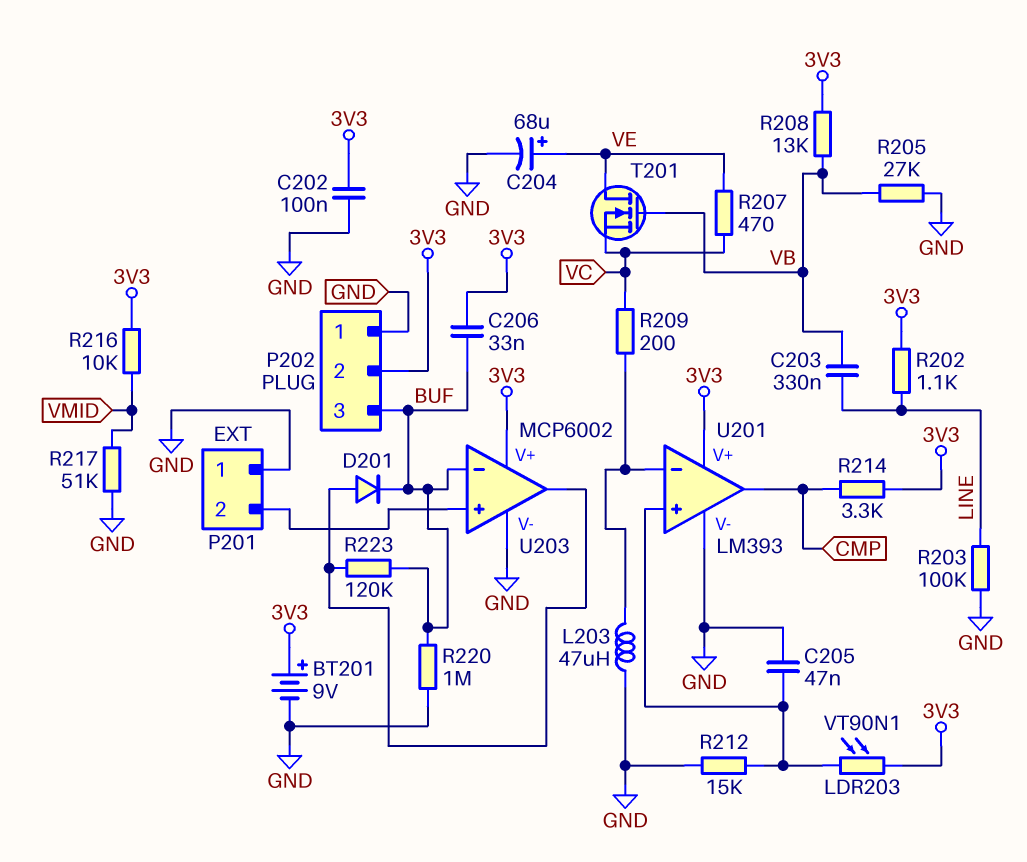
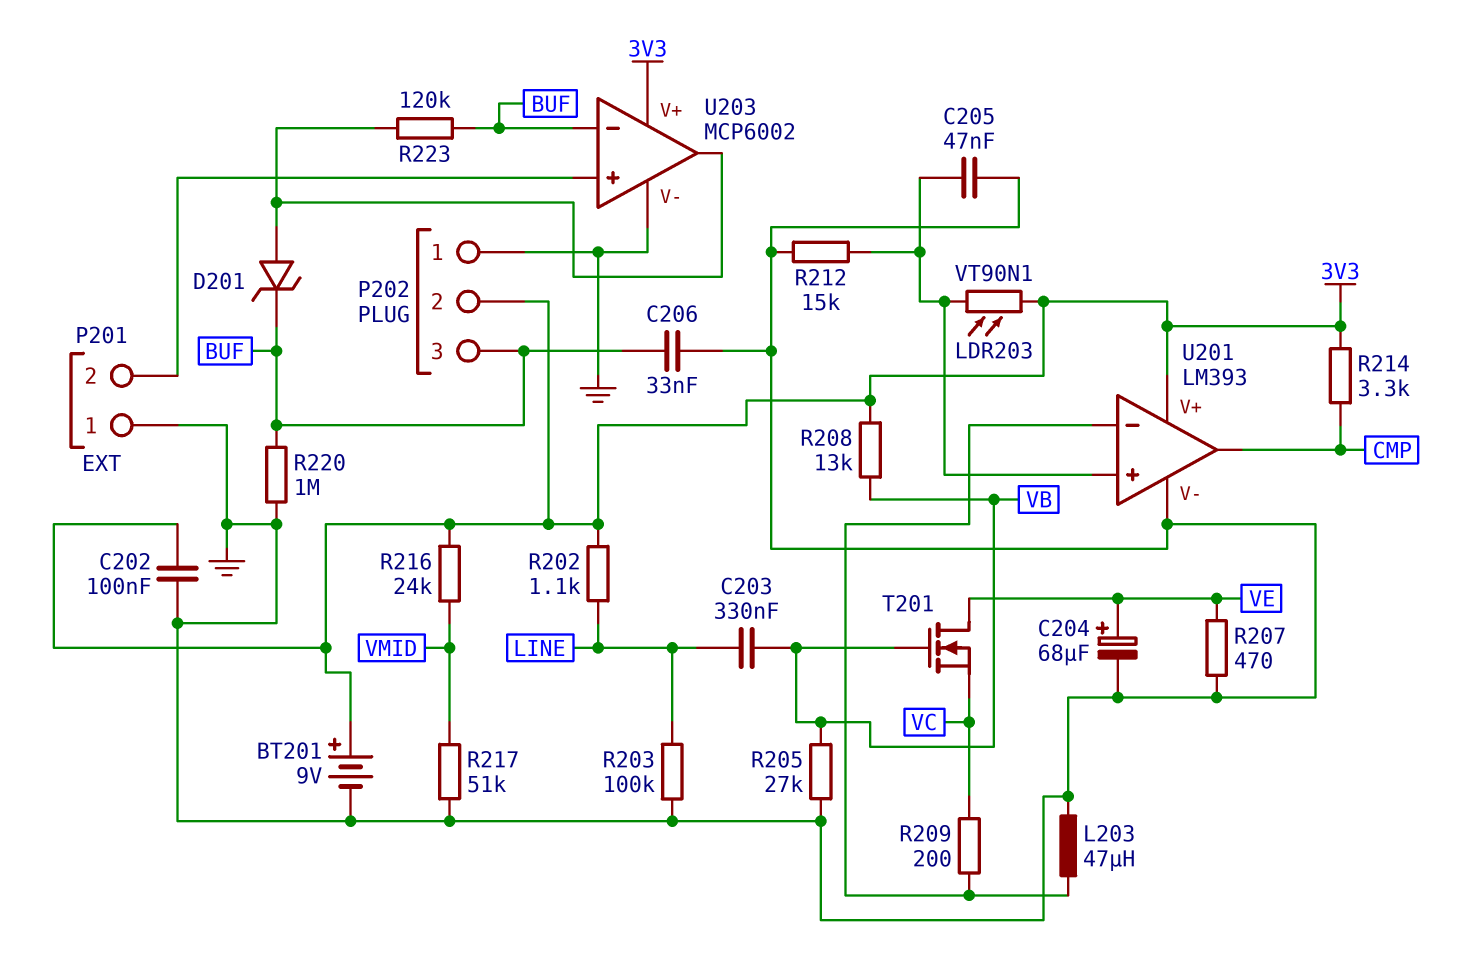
C206: 33nF (3V3, BUF) -> 33nF (BUF, GND)
D201: diode (A U203/out, K BUF) -> zener (A U203/out, K BUF)
R207: 470 (VC, VE) -> 470 (GND, VE)
R216: 10k (3V3, VMID) -> 24k (3V3, VMID)

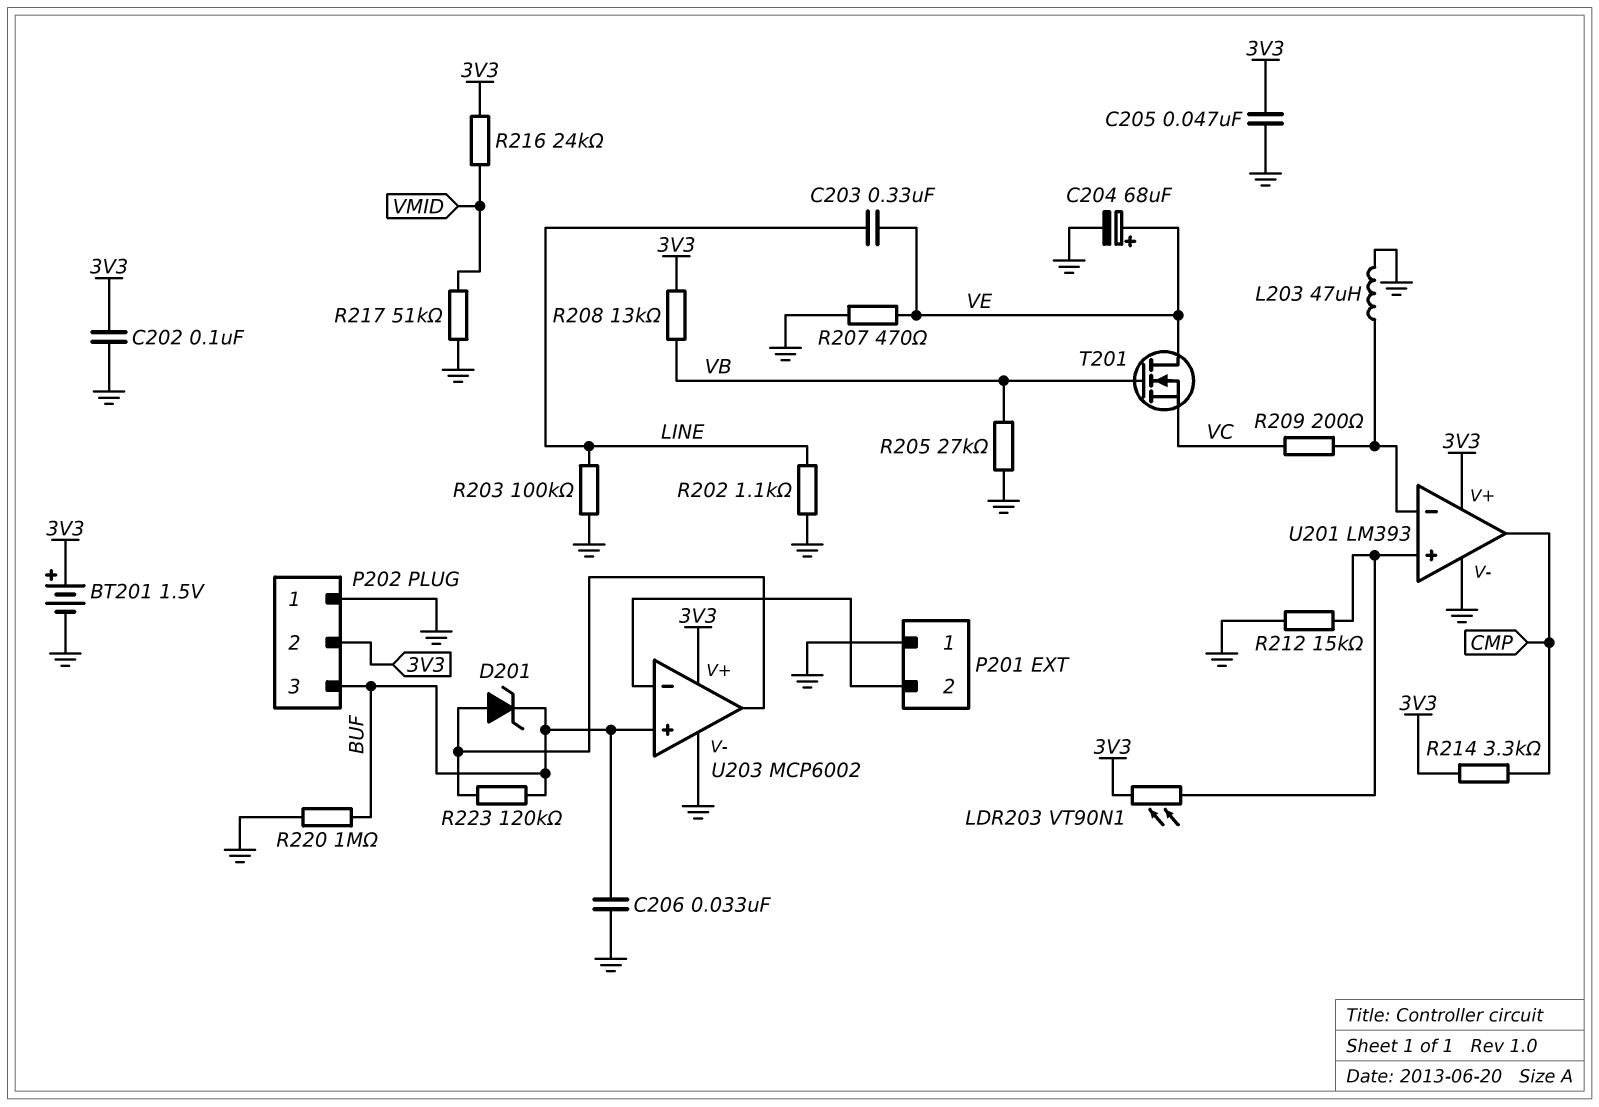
BT201: 9V (plus 3V3, minus GND) -> 1.5V (plus 3V3, minus GND)
C203: 330nF (LINE, VB) -> 330nF (LINE, VE)
C205: 47nF (GND, U201/in+) -> 47nF (3V3, GND)
R202: 1.1k (3V3, LINE) -> 1.1k (GND, LINE)
U203 pin in+: P201/2 -> BUF
U203 pin in-: BUF -> P201/2

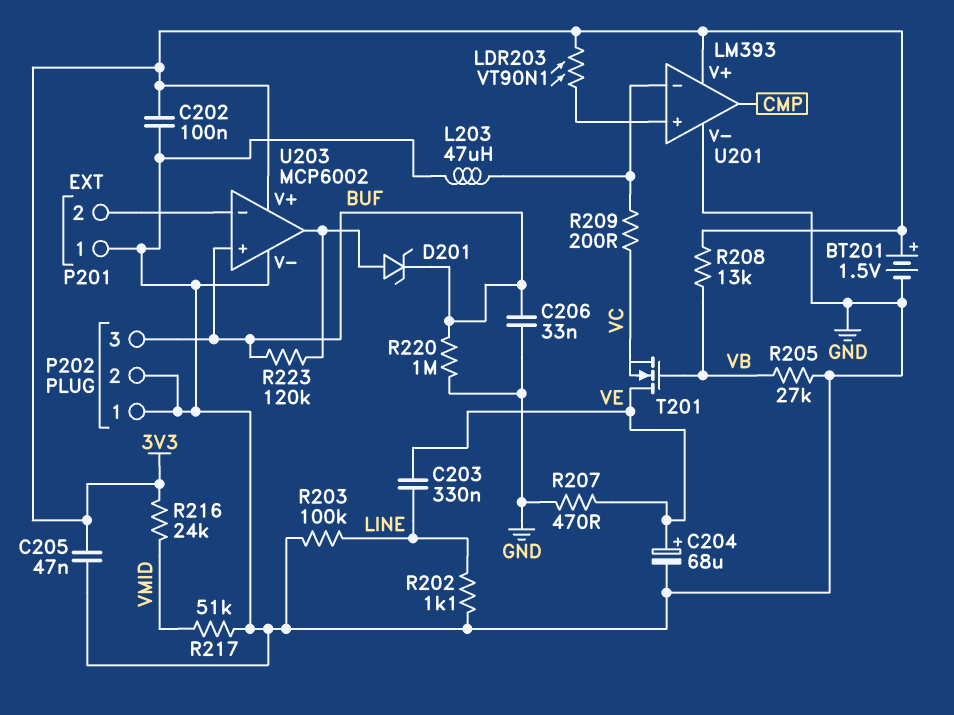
P202 pin 2: 3V3 -> GND
R212: 15k (GND, U201/in+) -> none
R214: 3.3k (3V3, CMP) -> none

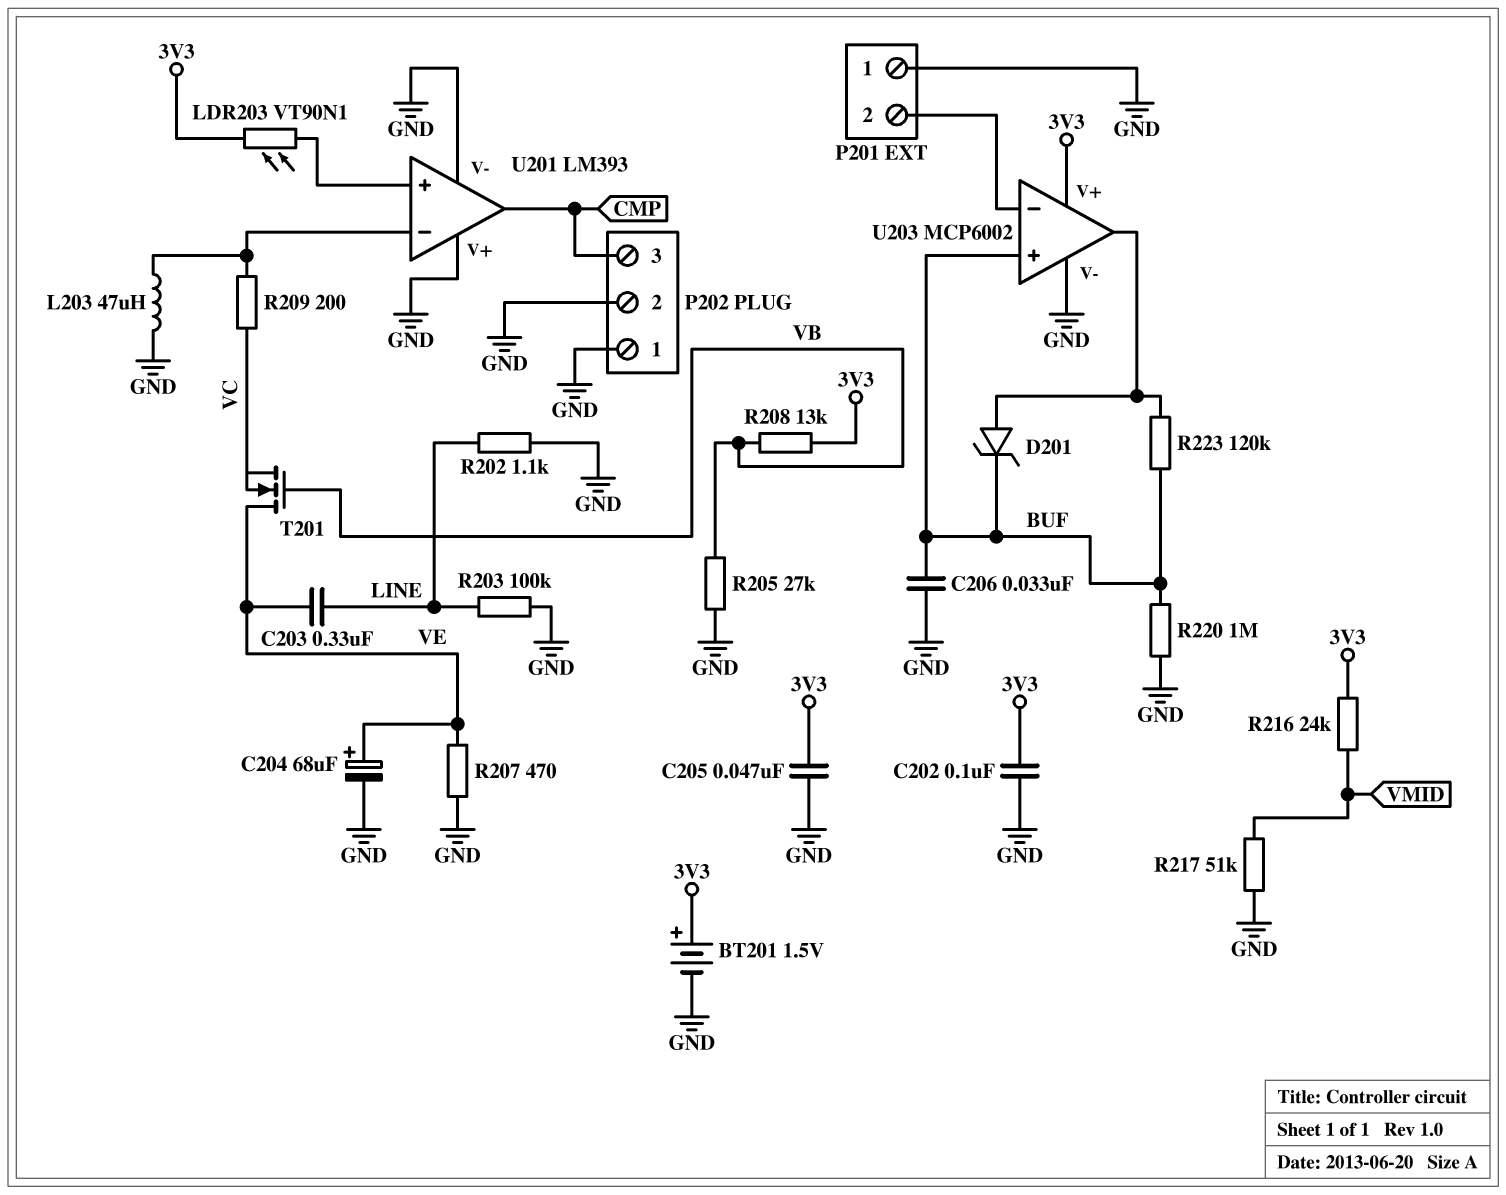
P202 pin 3: BUF -> CMP
U201 pin V+: 3V3 -> GND

